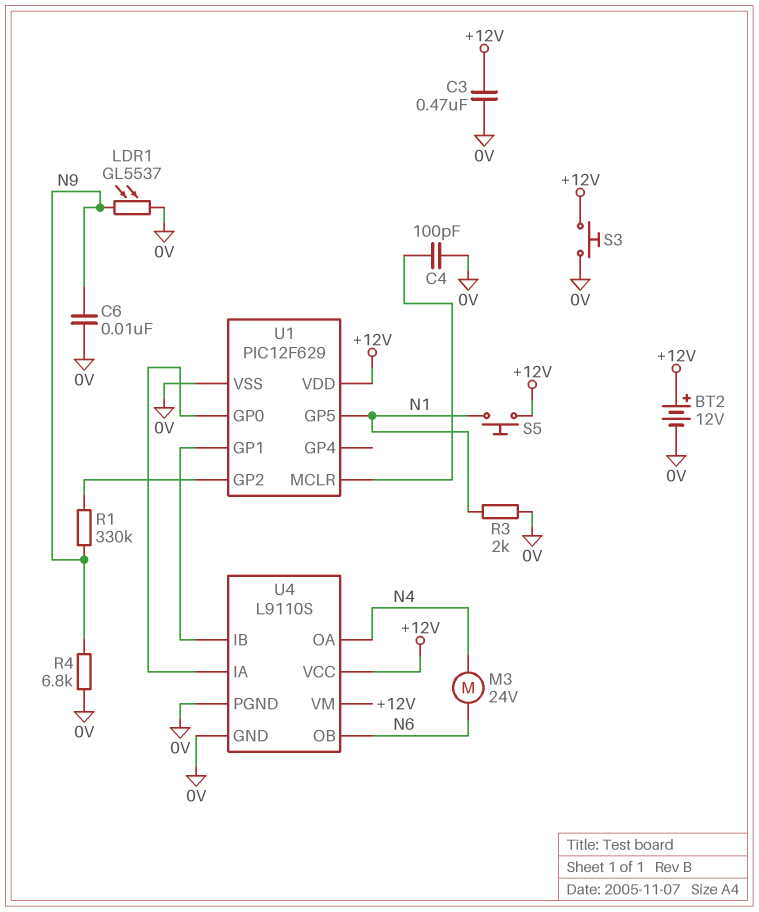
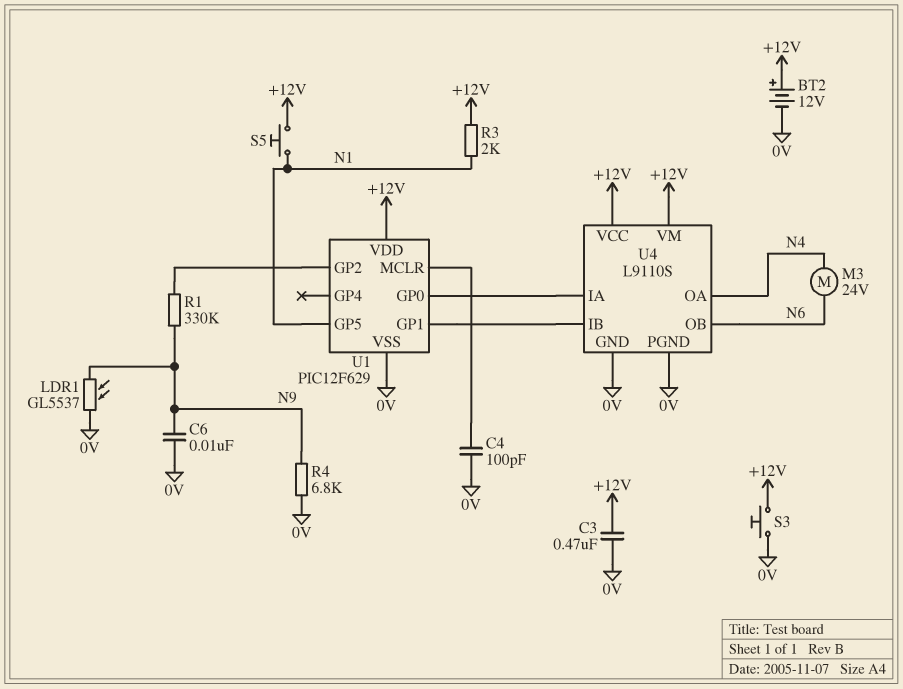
R3: 2k (0V, N1) -> 2k (+12V, N1)

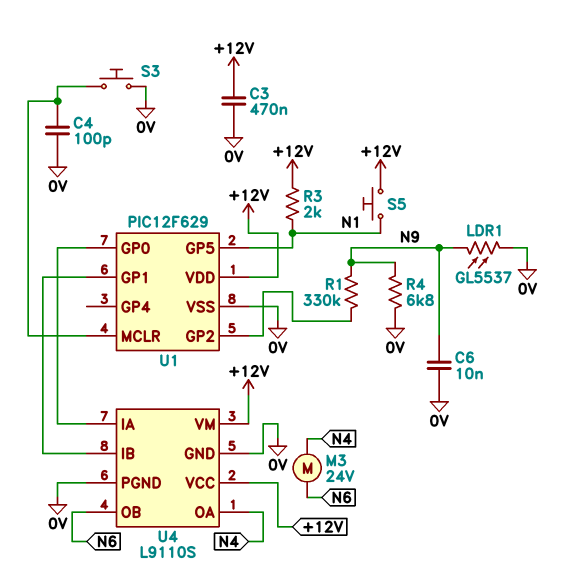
BT2: 12V (plus +12V, minus 0V) -> none
S3: button (+12V, 0V) -> button (0V, U1/MCLR)

